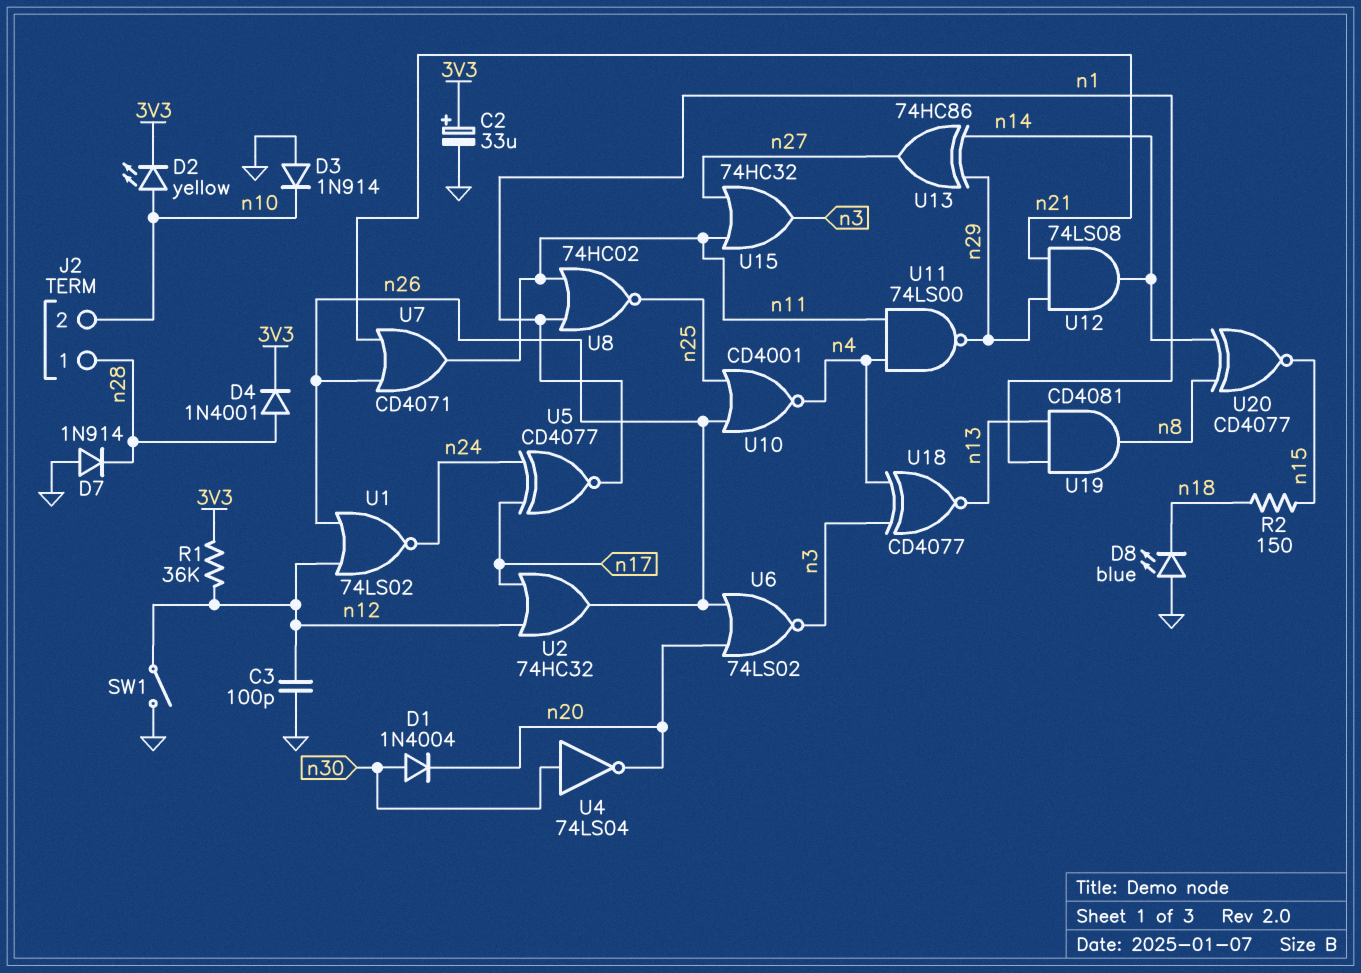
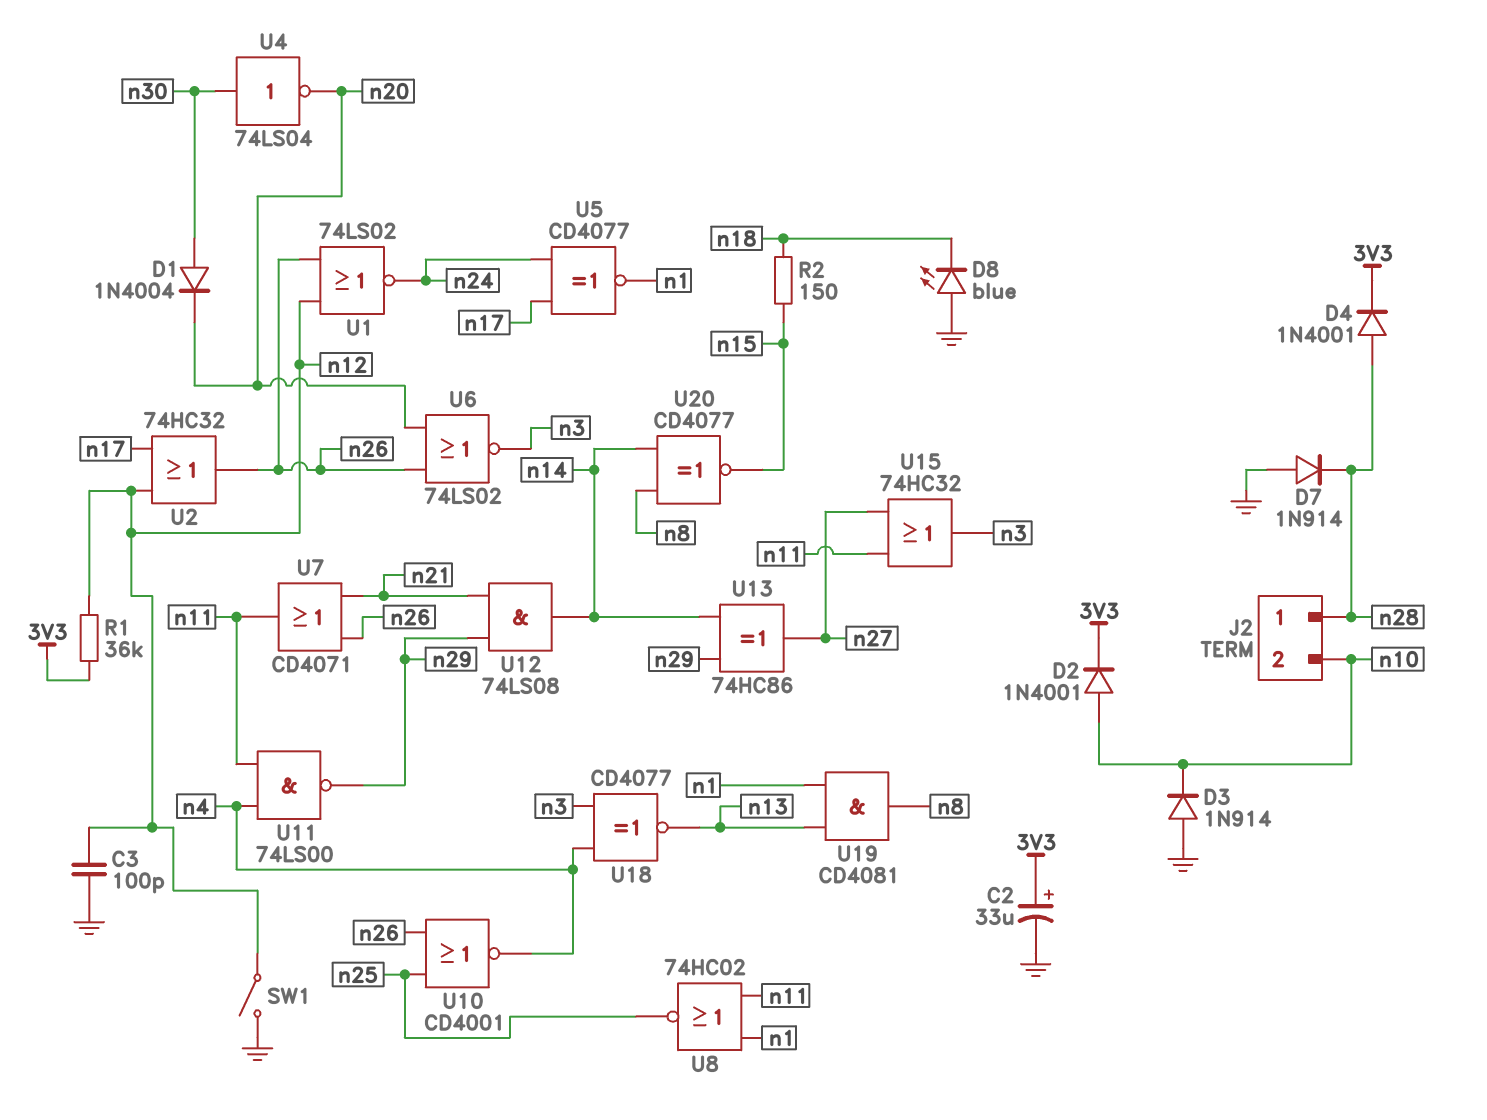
D2: LED yellow (A n10, K 3V3) -> diode 1N4001 (A n10, K 3V3)

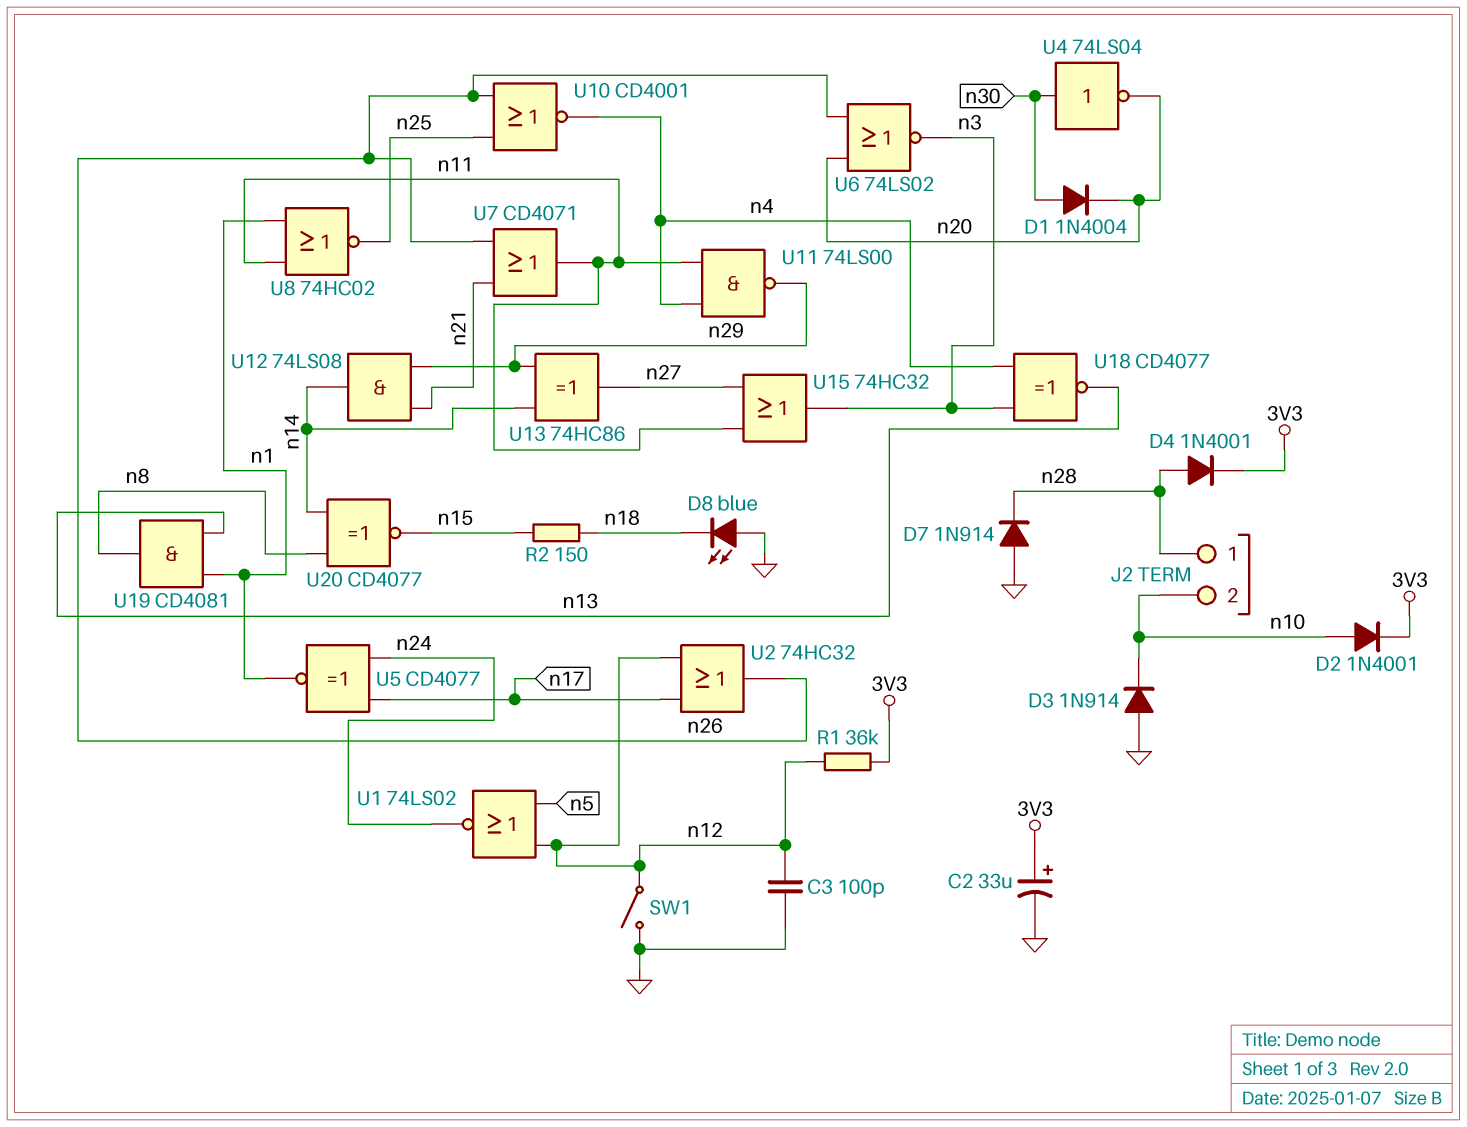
U1: NOR 74LS02 (in n12, in n26, out n24) -> NOR 74LS02 (in n5, in n12, out n24)

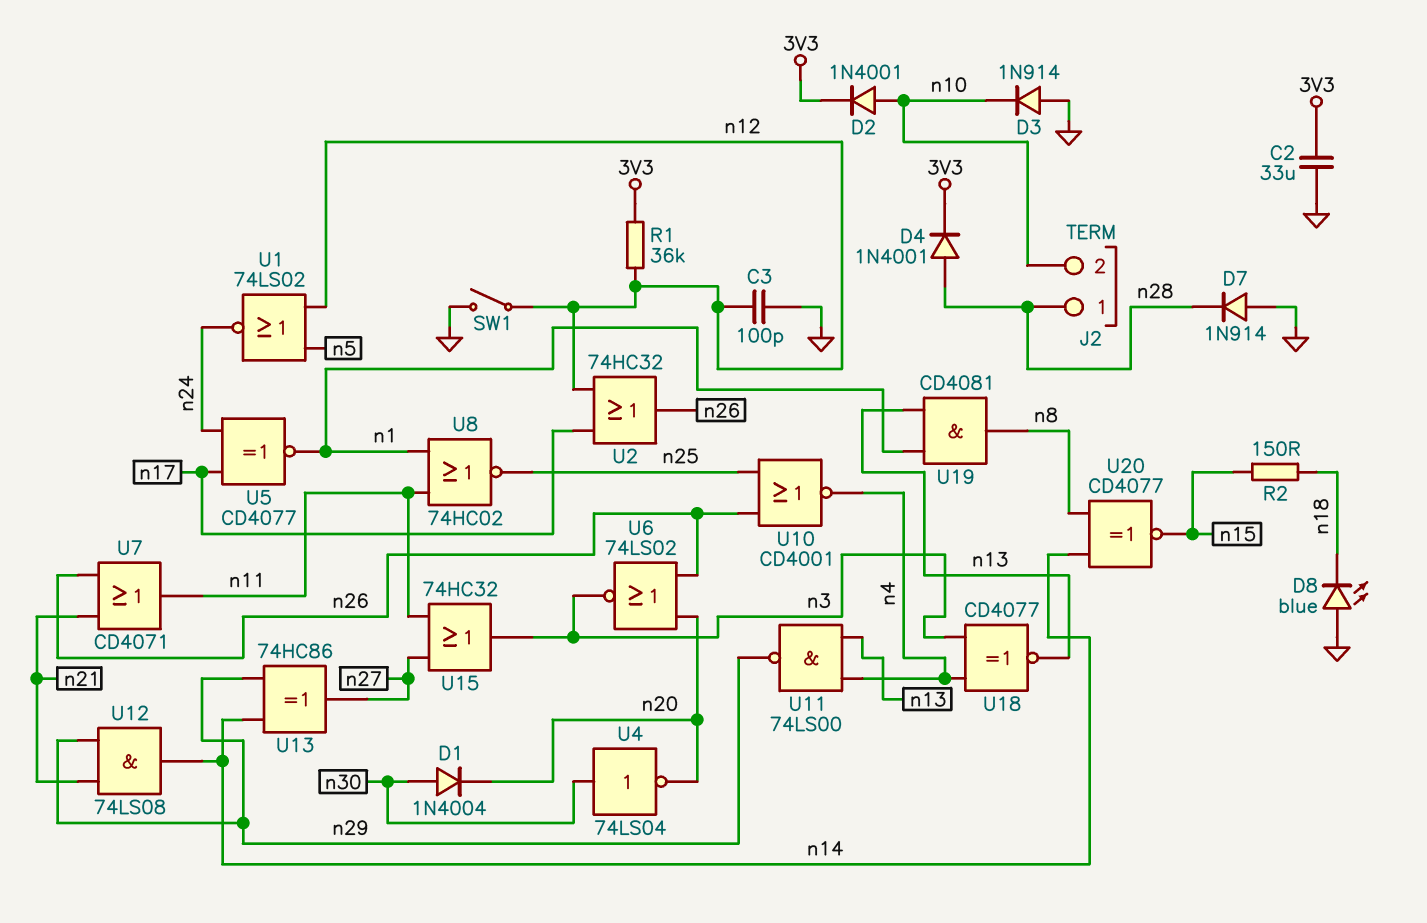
C2: 33uF (plus 3V3, minus GND) -> 33uF (3V3, GND)
U11: NAND 74LS00 (in n4, in n11, out n29) -> NAND 74LS00 (in n4, in n13, out n29)

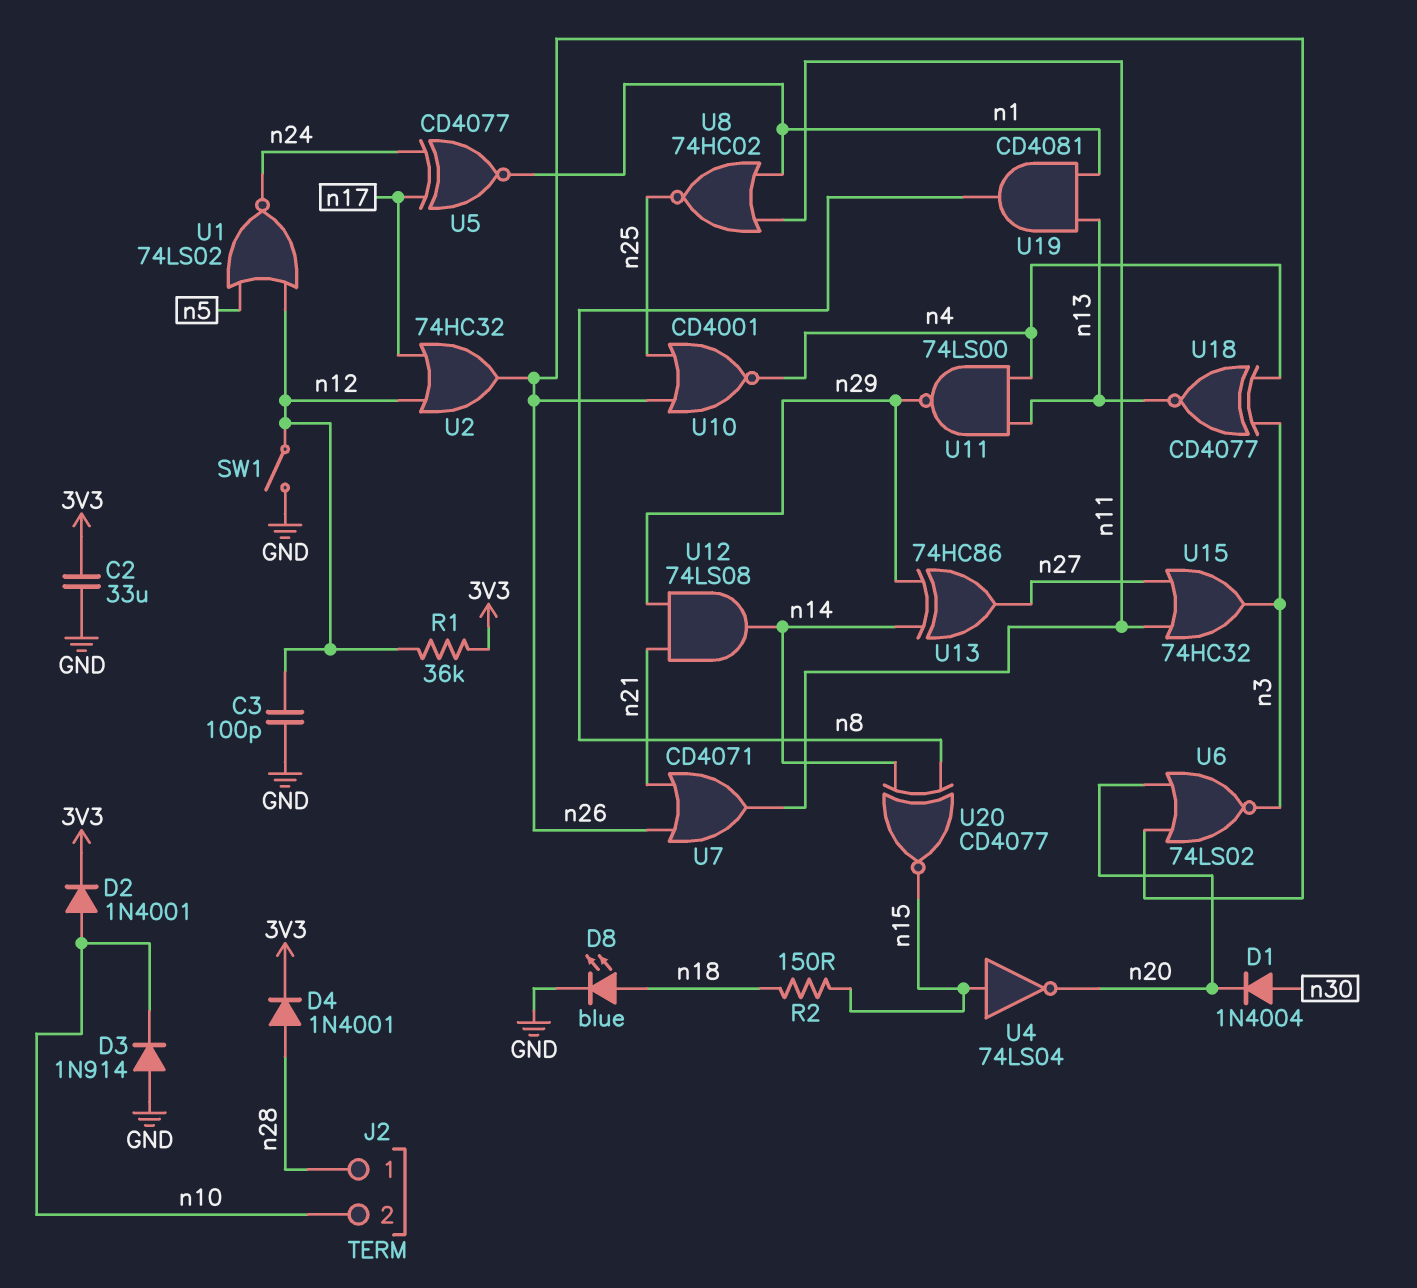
D7: diode 1N914 (A GND, K n28) -> none
D8: LED blue (A GND, K n18) -> LED blue (A n18, K GND)
U4: NOT 74LS04 (in n30, out n20) -> NOT 74LS04 (in n15, out n20)

